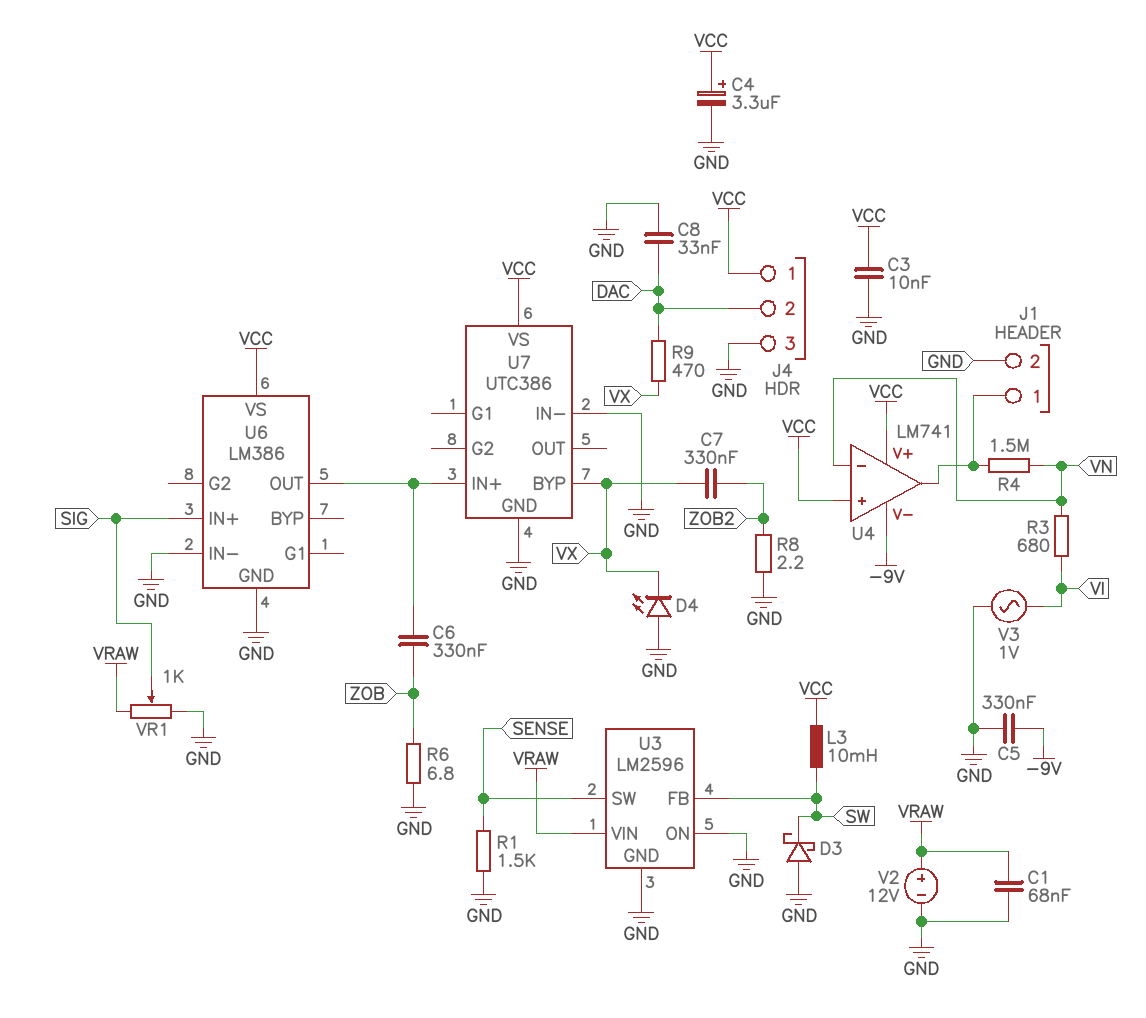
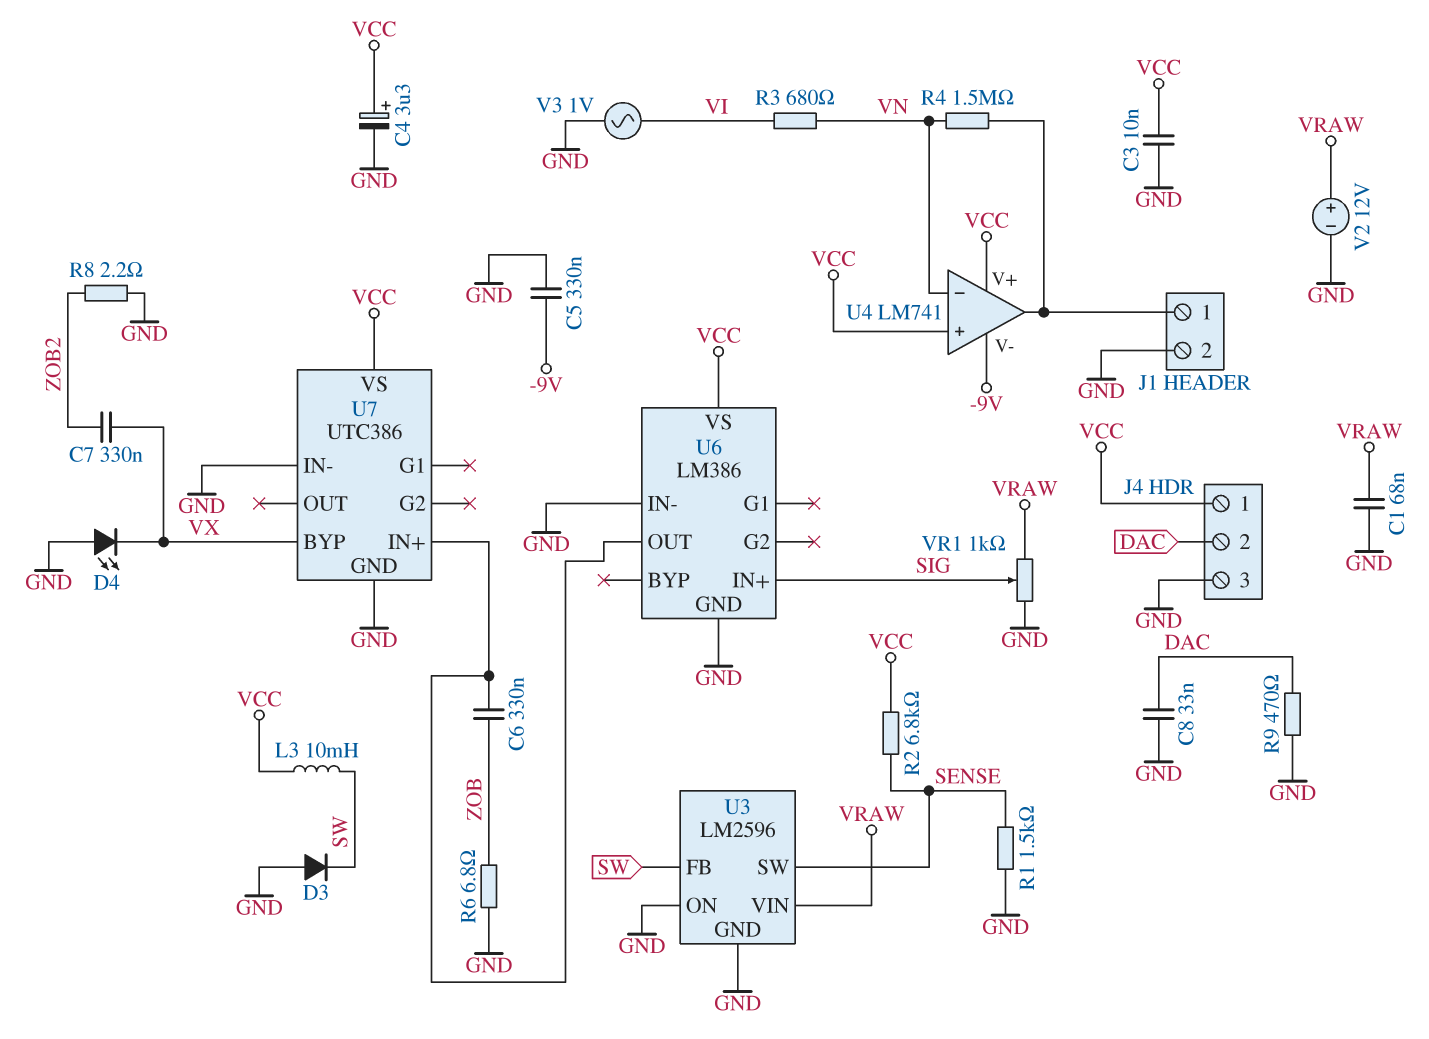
D3: schottky (A GND, K SW) -> diode (A GND, K SW)
R2: none -> 6.8k (SENSE, VCC)
R9: 470 (DAC, VX) -> 470 (DAC, GND)

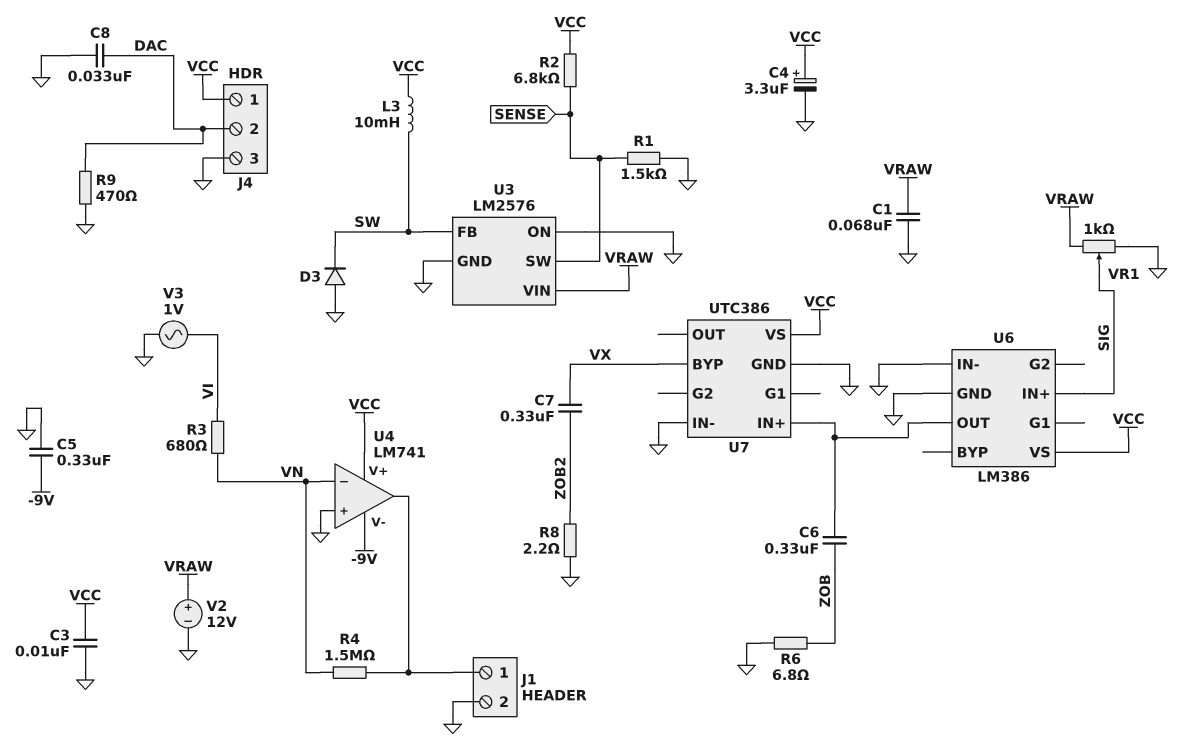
D4: LED (A GND, K VX) -> none
U3: LM2596 -> LM2576
U4 pin in+: VCC -> GND

